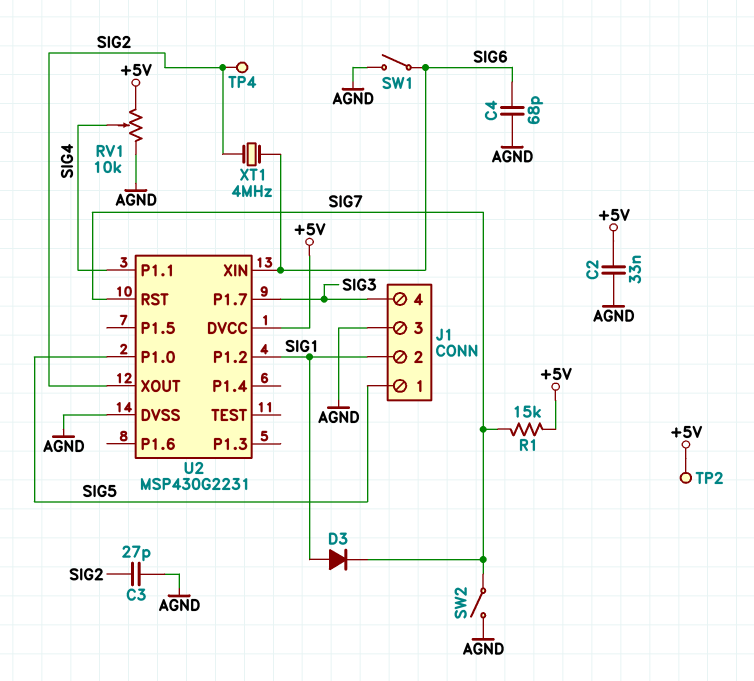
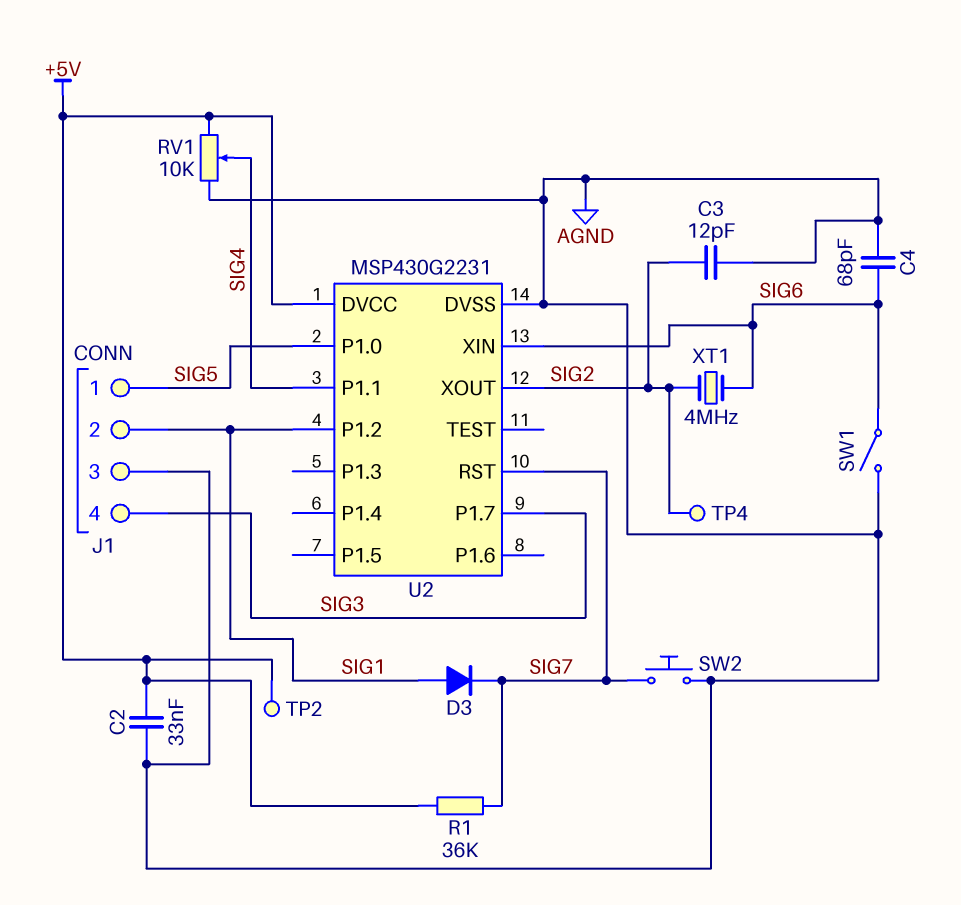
C3: 27pF (AGND, SIG2) -> 12pF (AGND, SIG2)
R1: 15k (+5V, SIG7) -> 36k (+5V, SIG7)
SW2: switch (AGND, SIG7) -> button (AGND, SIG7)

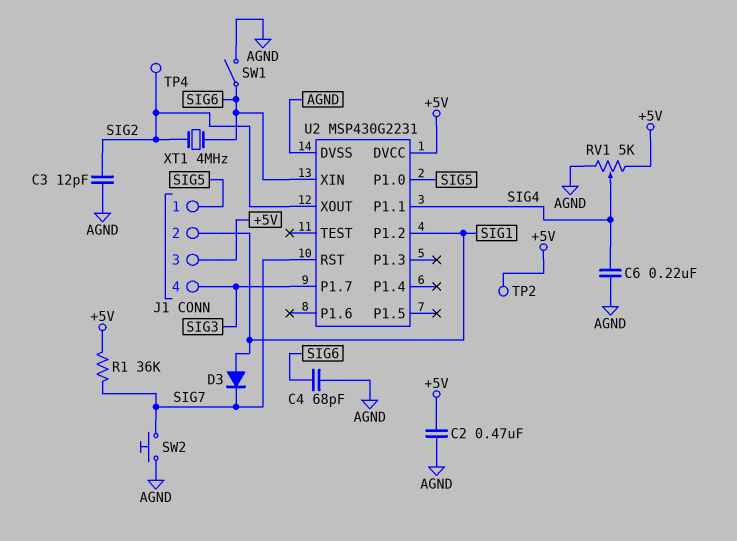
C2: 33nF (+5V, AGND) -> 470nF (+5V, AGND)
C6: none -> 220nF (AGND, SIG4)
J1 pin 3: AGND -> +5V
RV1: 10k (+5V, AGND, wiper SIG4) -> 5k (+5V, AGND, wiper SIG4)

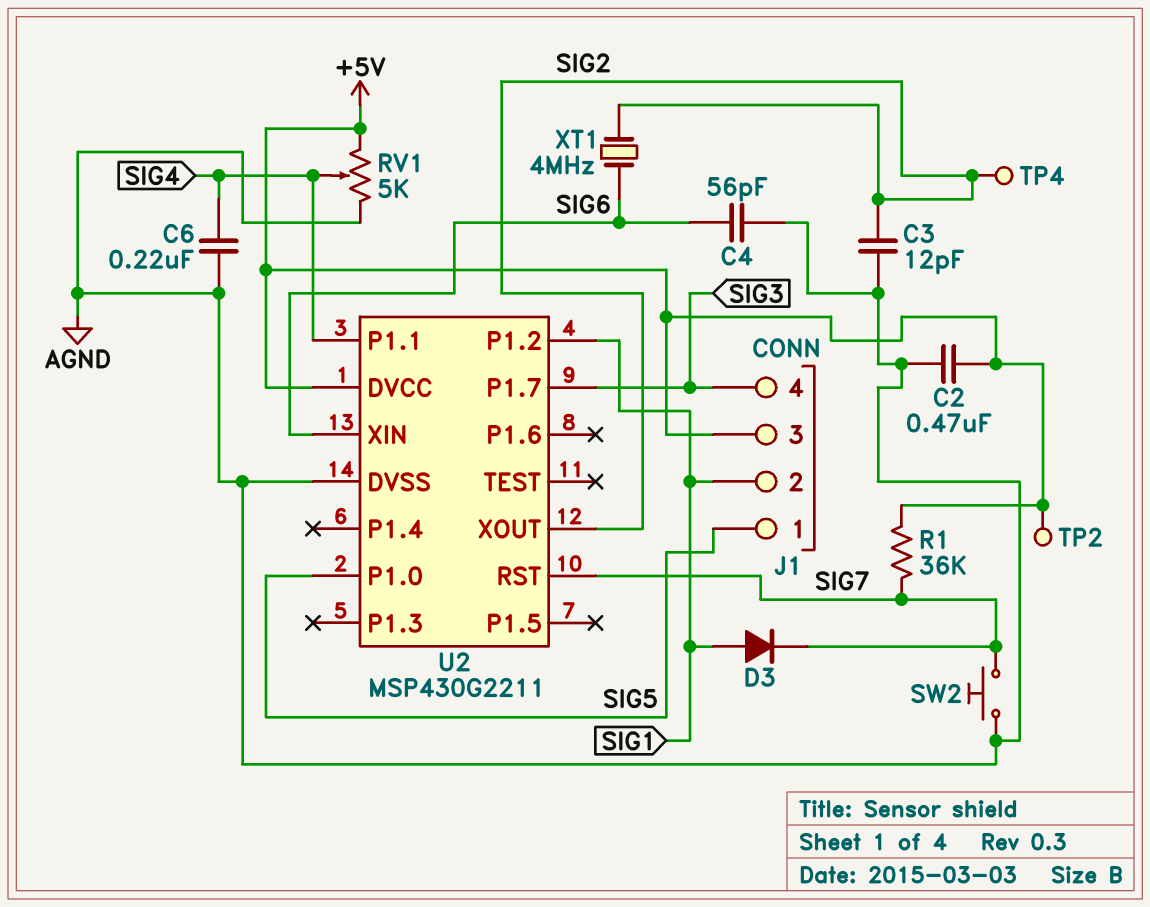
C4: 68pF (AGND, SIG6) -> 56pF (AGND, SIG6)
SW1: switch (AGND, SIG6) -> none
U2: MSP430G2231 -> MSP430G2211

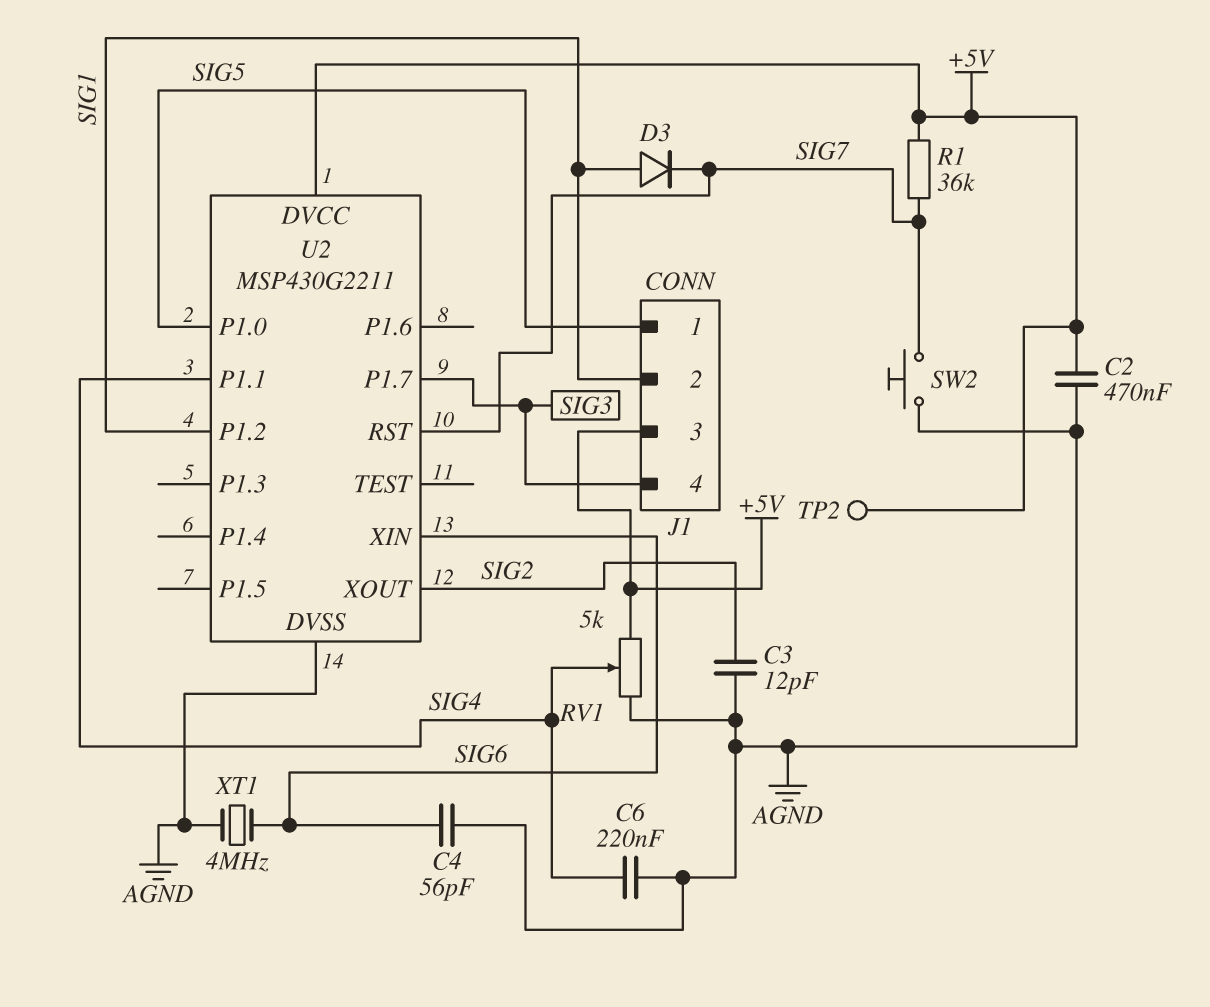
TP4: test point (SIG2) -> none
XT1: 4MHz (SIG2, SIG6) -> 4MHz (AGND, SIG6)

